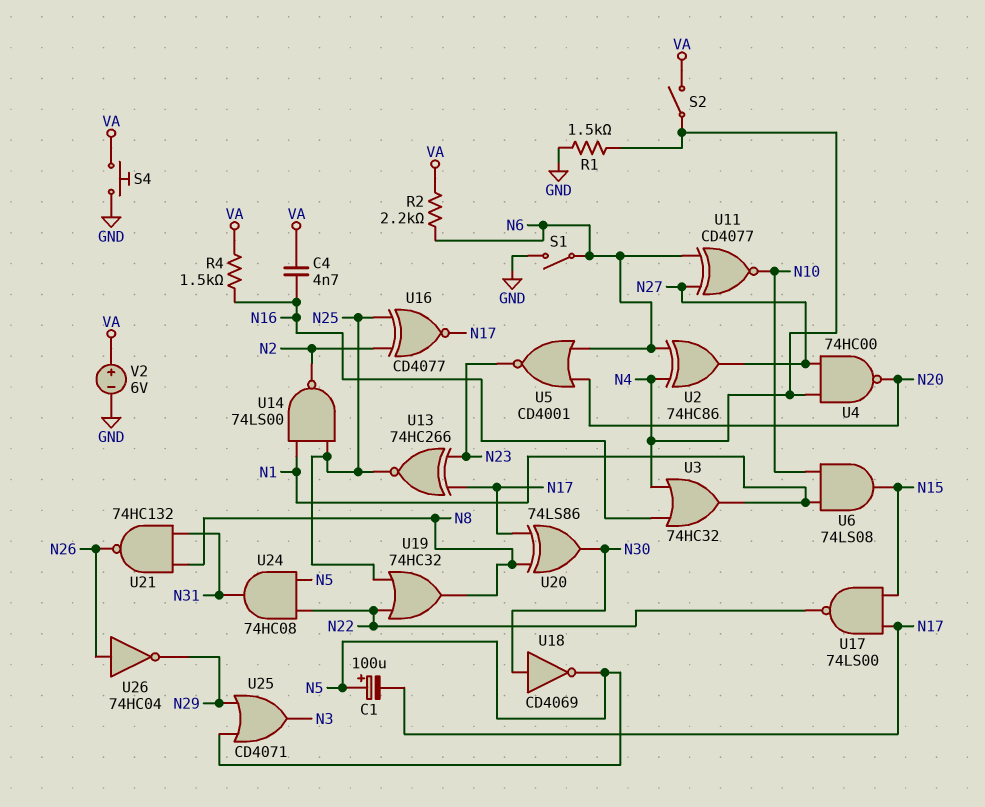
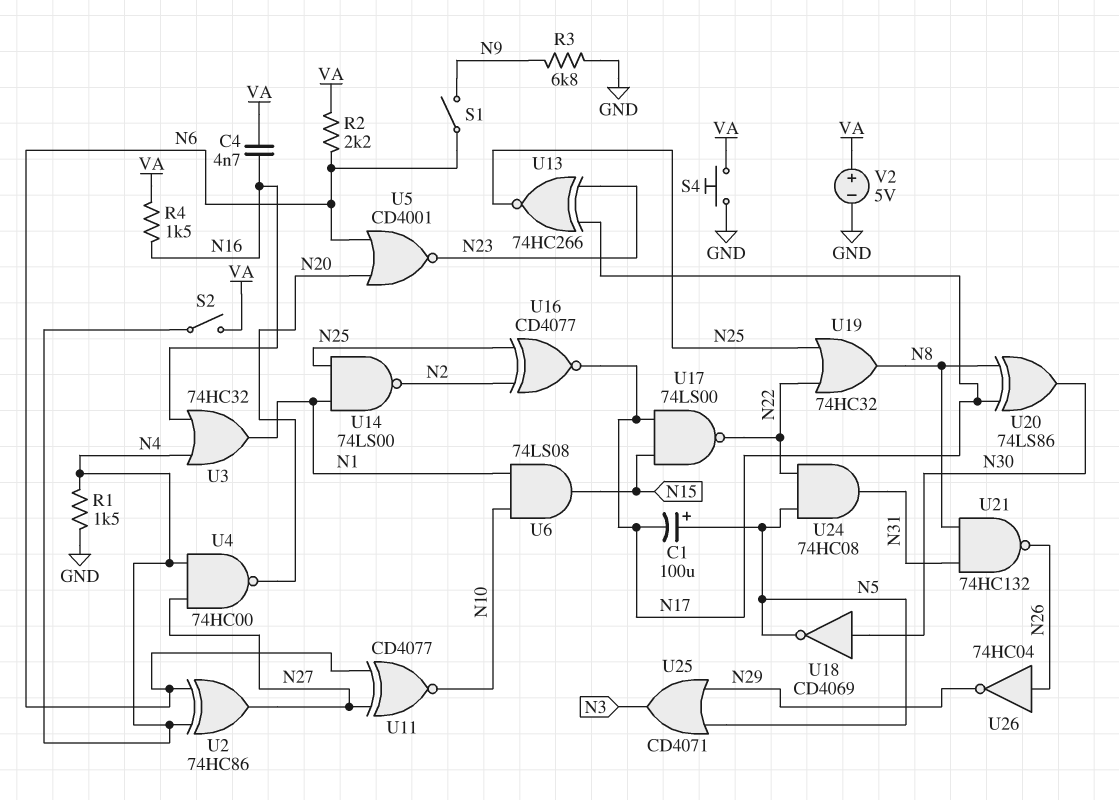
R3: none -> 6.8k (GND, N9)
S1: switch (GND, N6) -> switch (N6, N9)
V2: 6V (plus VA, minus GND) -> 5V (plus VA, minus GND)

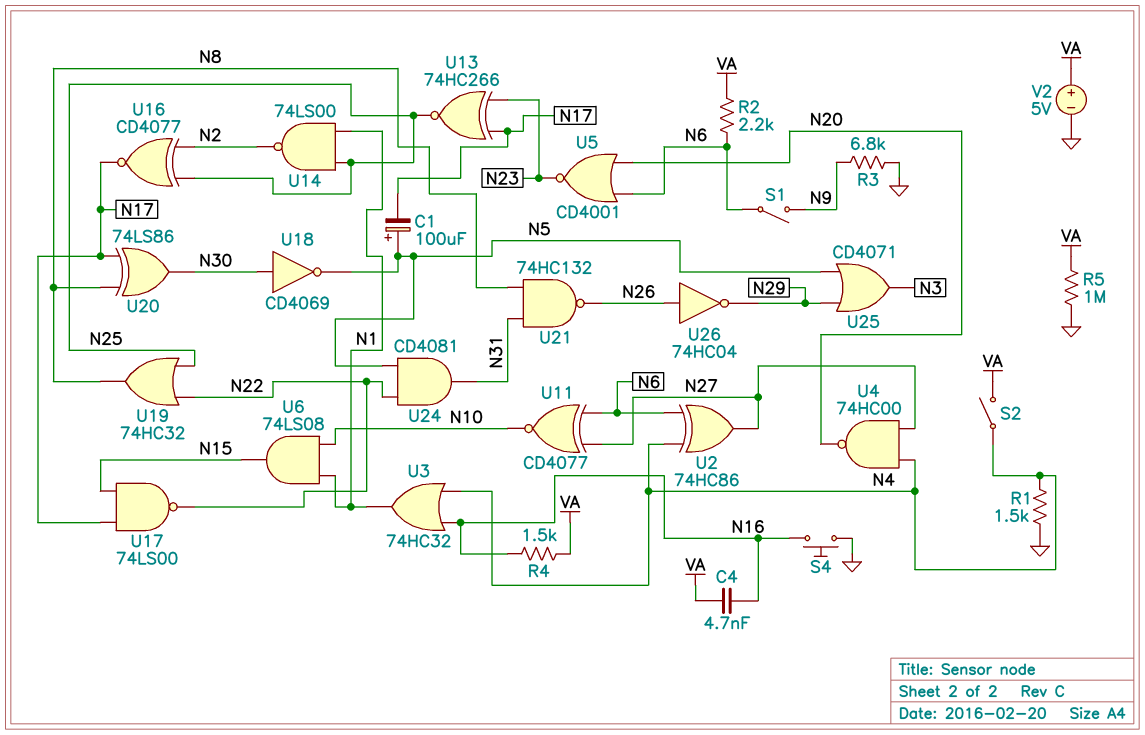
R5: none -> 1M (GND, VA)
S4: button (GND, VA) -> button (GND, N16)
U24: AND 74HC08 (in N5, in N22, out N31) -> AND CD4081 (in N5, in N22, out N31)

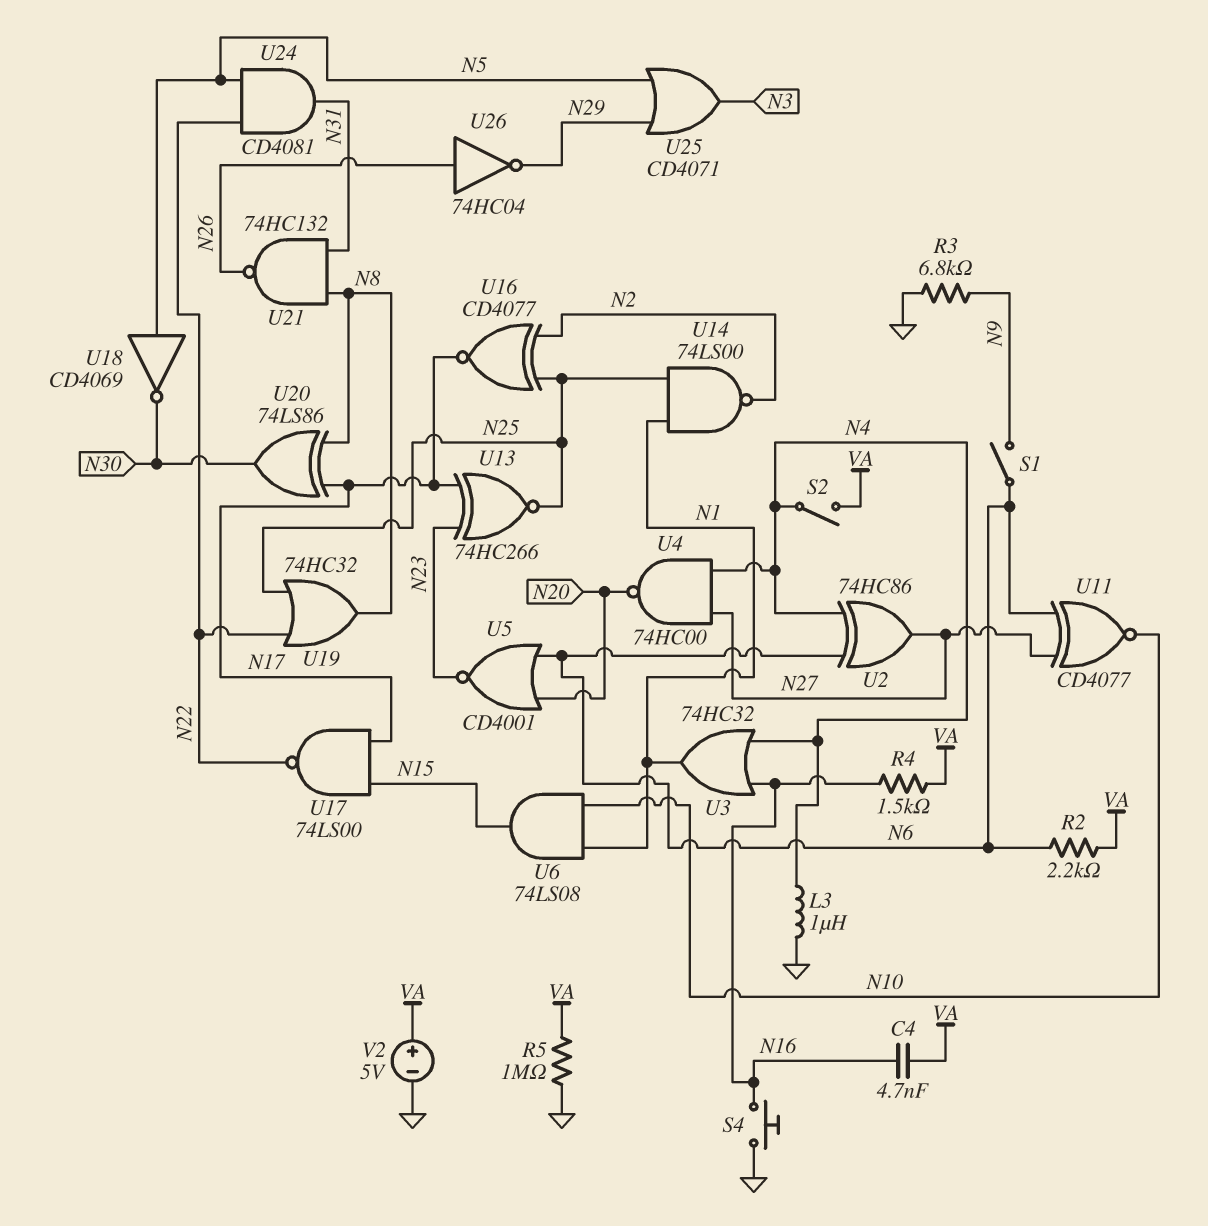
C1: 100uF (plus N5, minus N17) -> none
L3: none -> 1uH (GND, N4)
R1: 1.5k (GND, N4) -> none
U18: NOT CD4069 (in N30, out N5) -> NOT CD4069 (in N5, out N30)

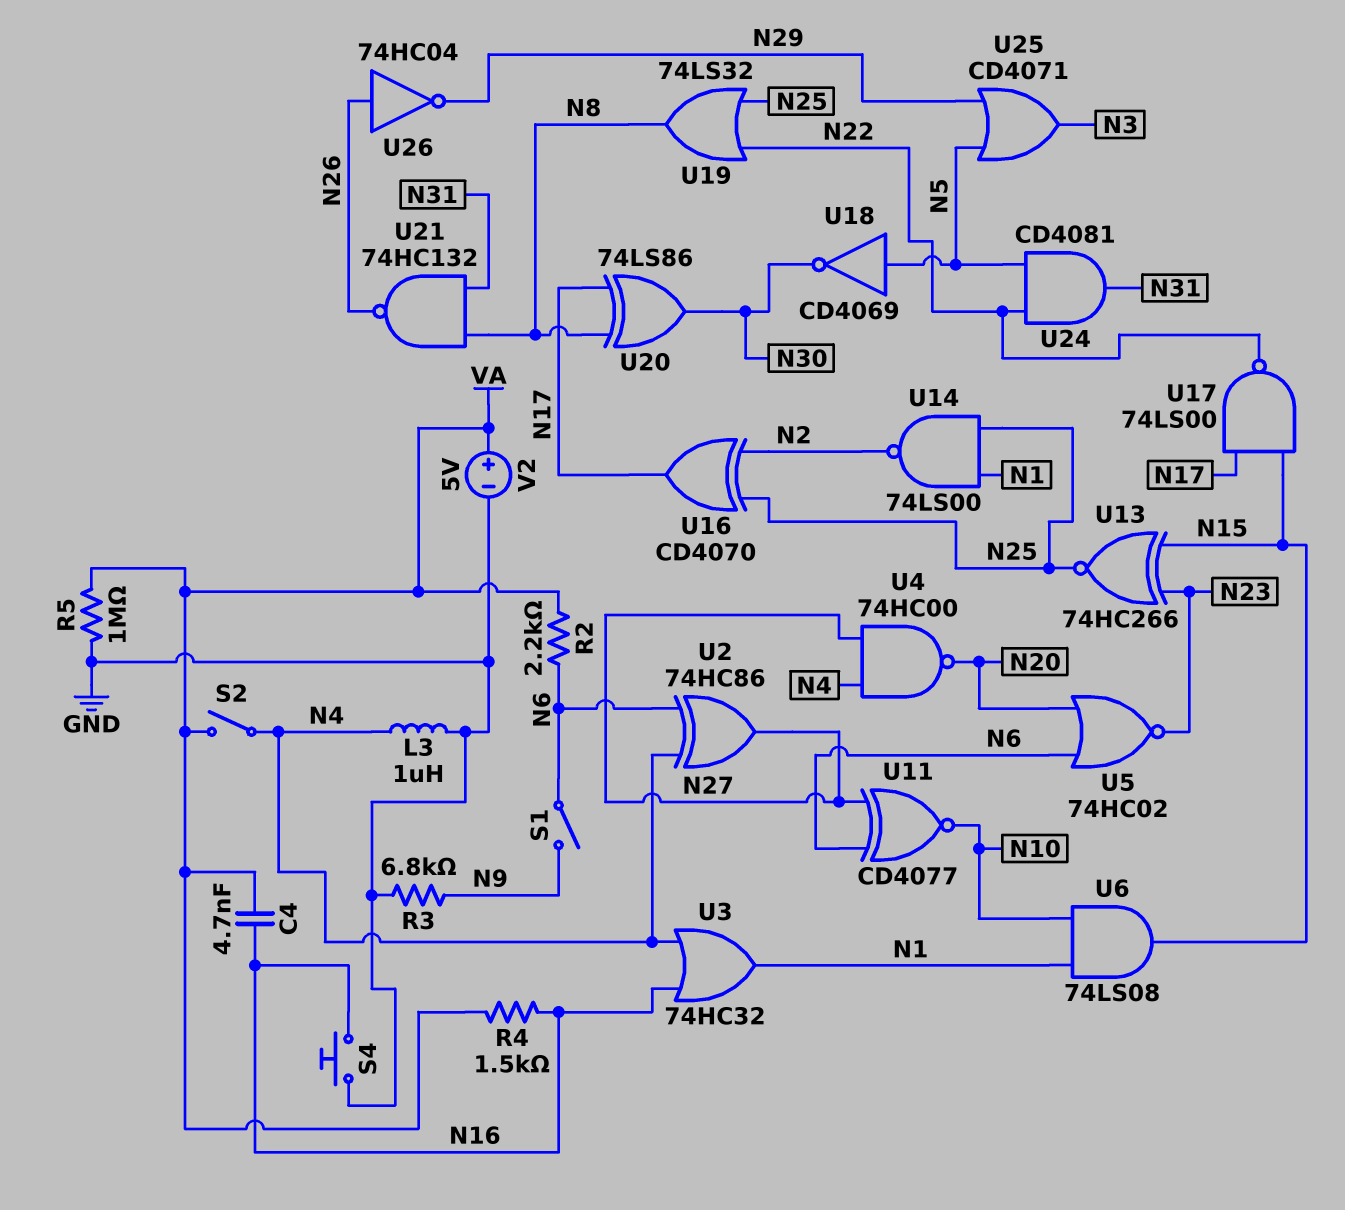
U5: NOR CD4001 (in N6, in N20, out N23) -> NOR 74HC02 (in N6, in N20, out N23)
U13: XNOR 74HC266 (in N17, in N23, out N25) -> XNOR 74HC266 (in N15, in N23, out N25)
U16: XNOR CD4077 (in N2, in N25, out N17) -> XOR CD4070 (in N2, in N25, out N17)
U19: OR 74HC32 (in N22, in N25, out N8) -> OR 74LS32 (in N22, in N25, out N8)

